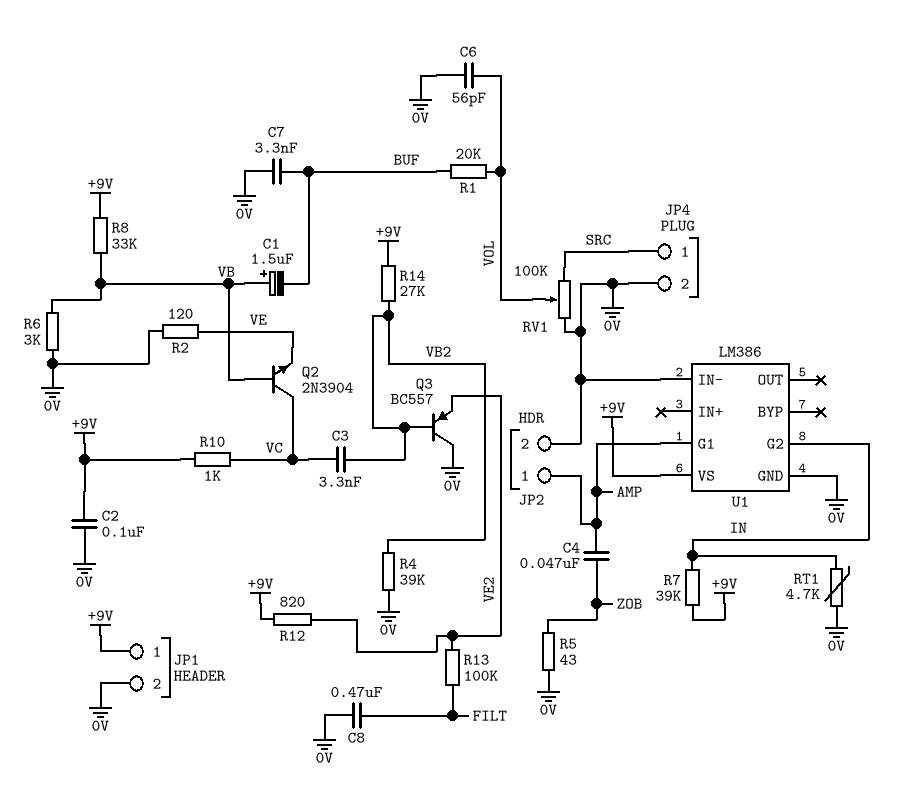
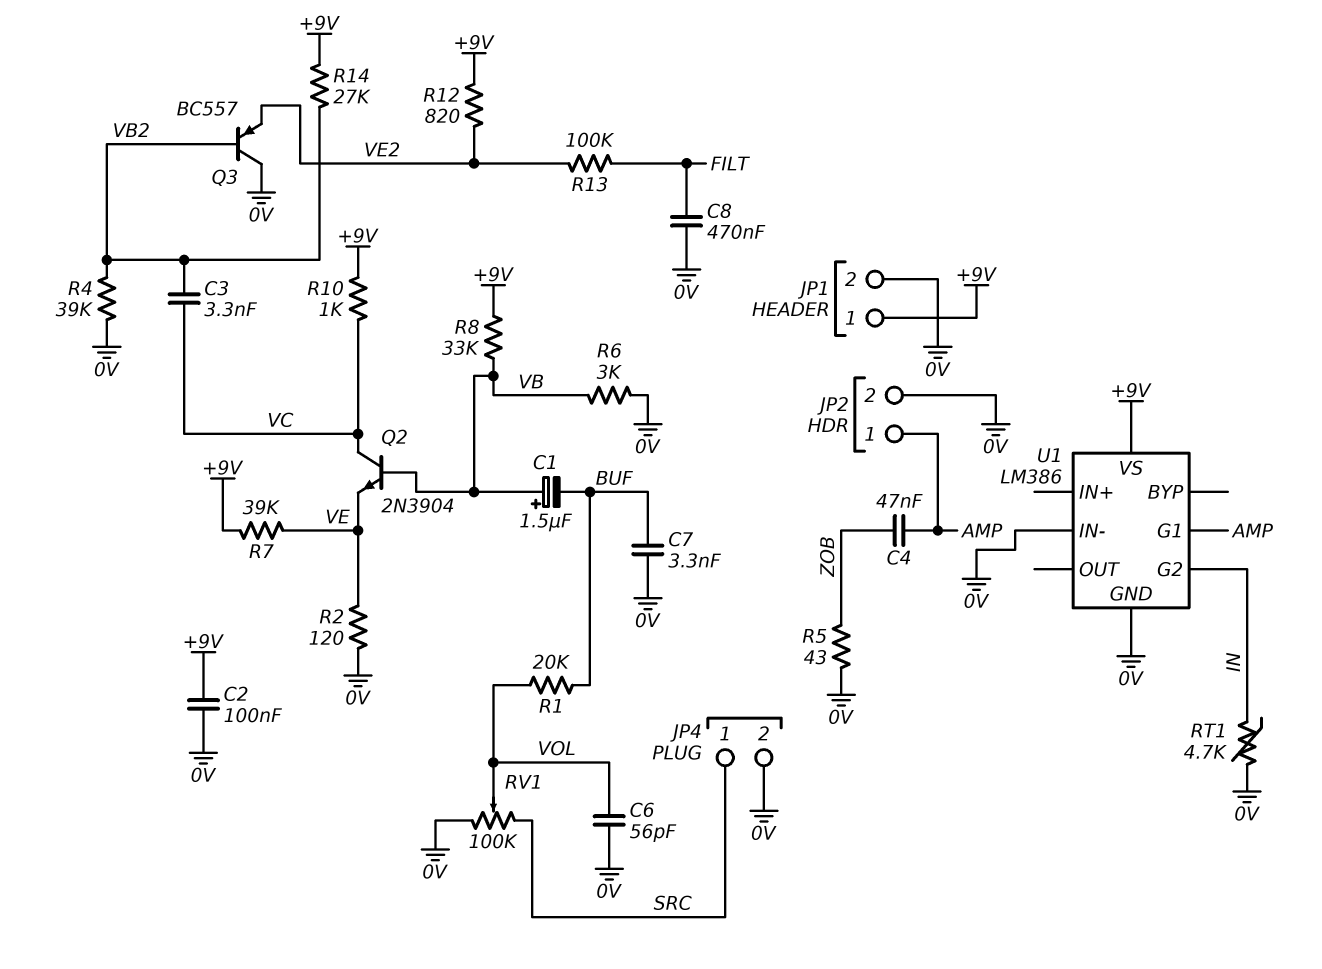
R7: 39k (+9V, IN) -> 39k (+9V, VE)

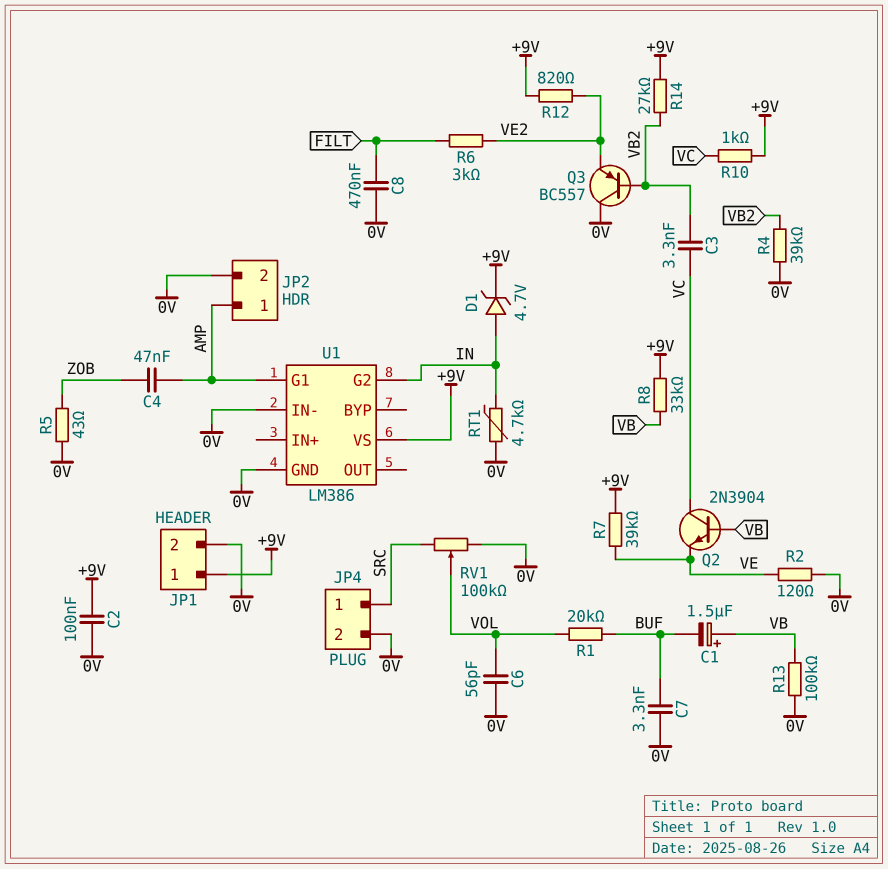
D1: none -> zener 4.7V (A IN, K +9V)
R6: 3k (0V, VB) -> 3k (FILT, VE2)
R13: 100k (FILT, VE2) -> 100k (0V, VB)

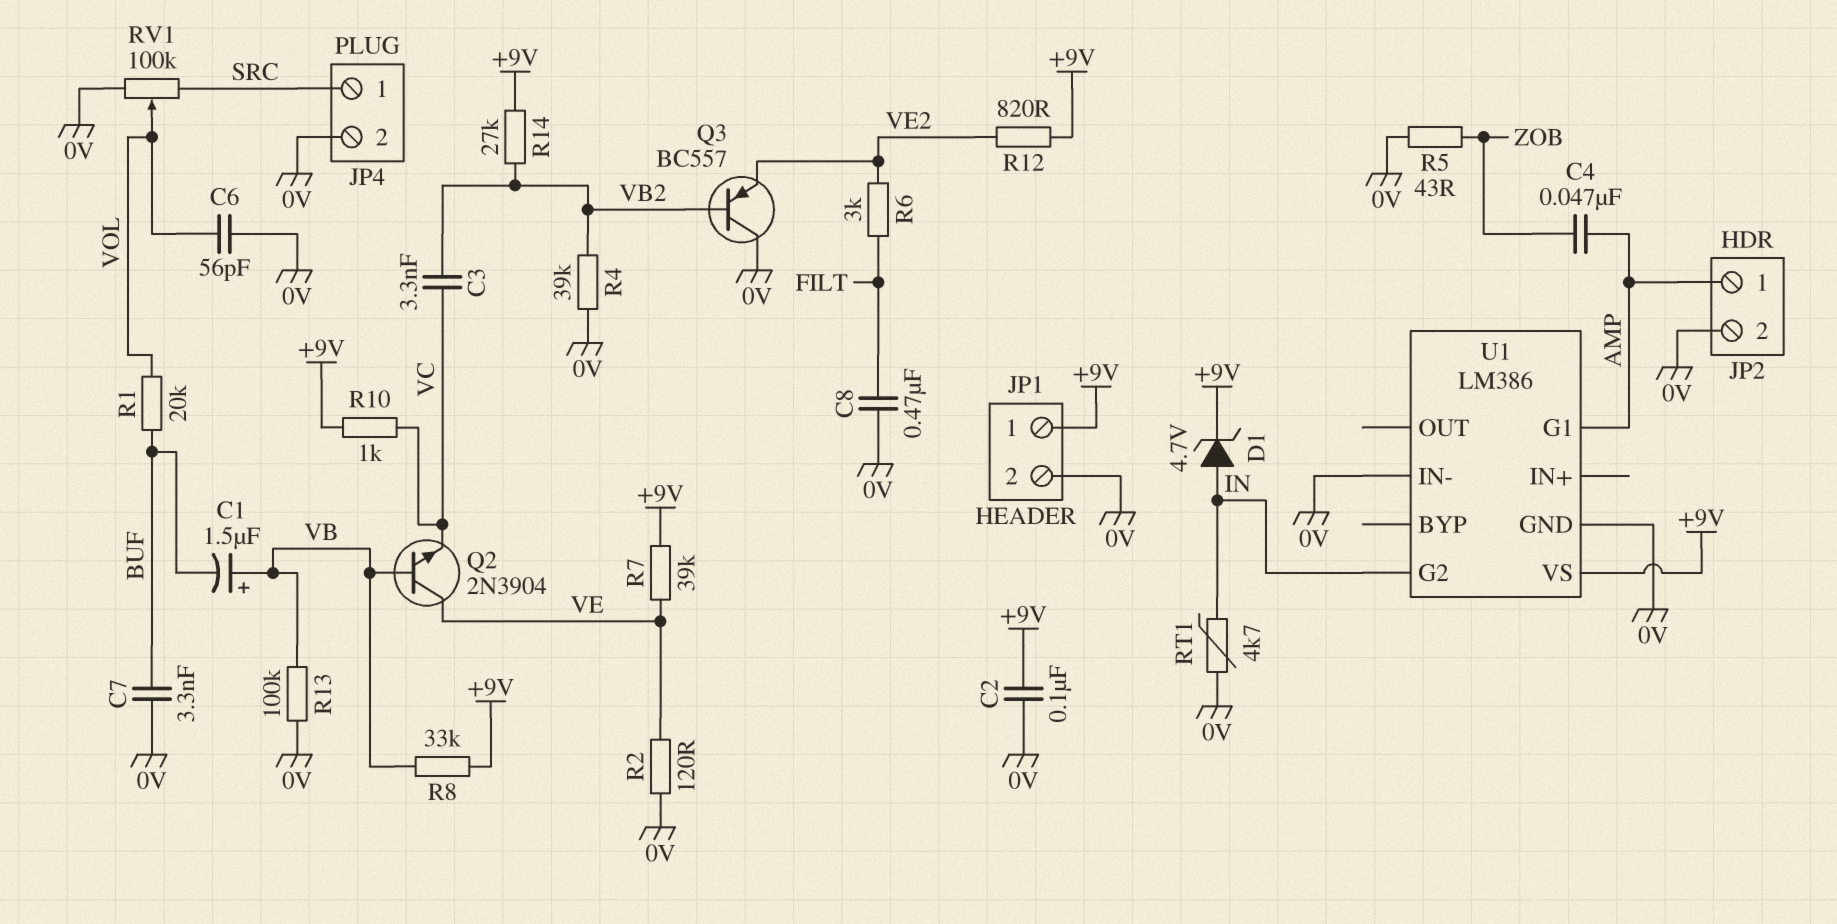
Q2: NPN 2N3904 (B VB, C VC, E VE) -> NPN 2N3904 (B VB, C VE, E VC)

